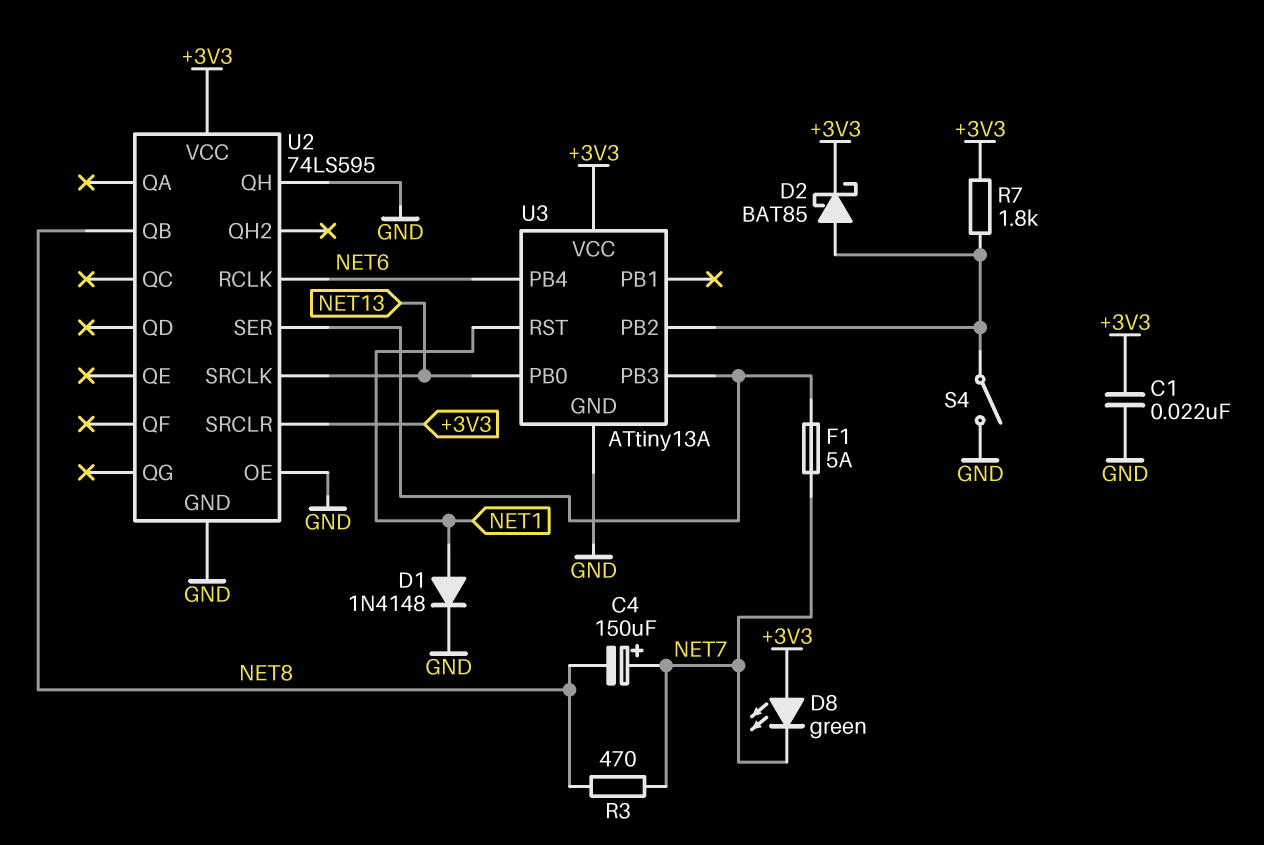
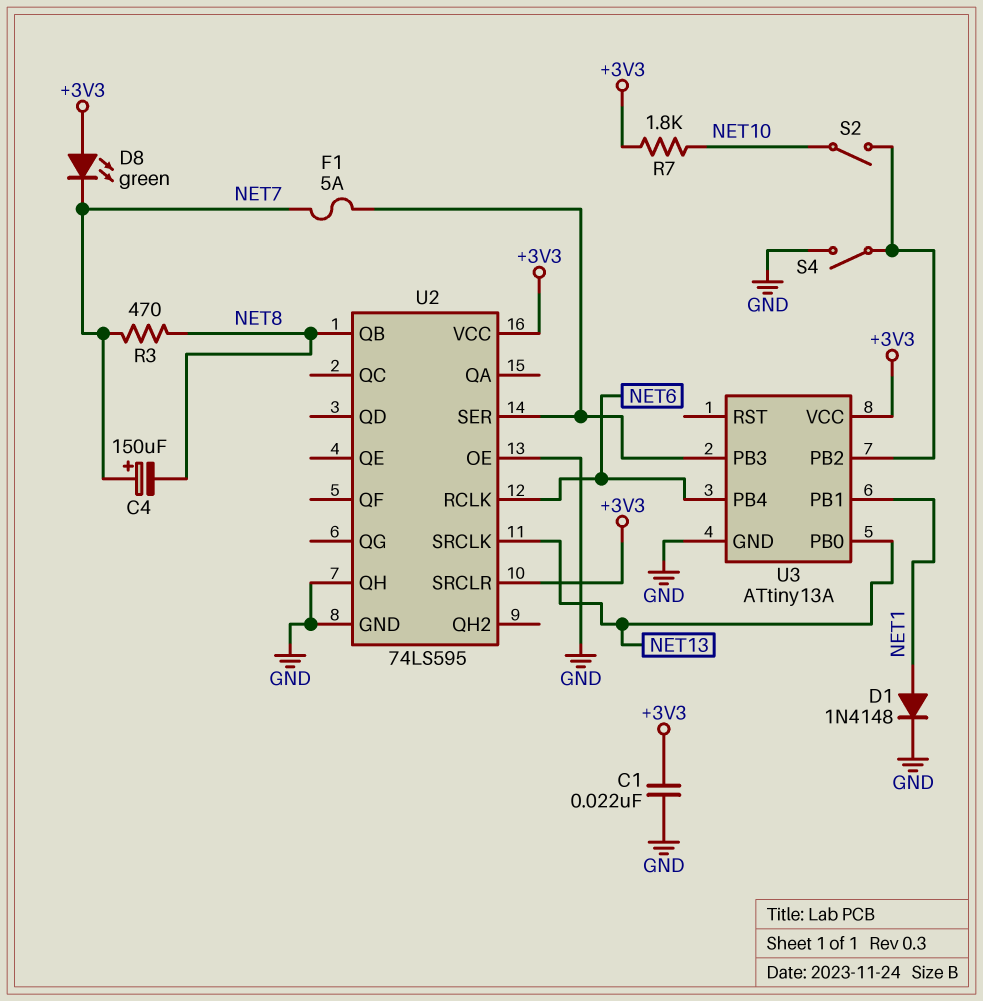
D2: schottky BAT85 (A U3/PB2, K +3V3) -> none
R7: 1.8k (+3V3, U3/PB2) -> 1.8k (+3V3, NET10)
S2: none -> switch (NET10, U3/PB2)
U3 pin PB1: none -> NET1
U3 pin RST: NET1 -> none

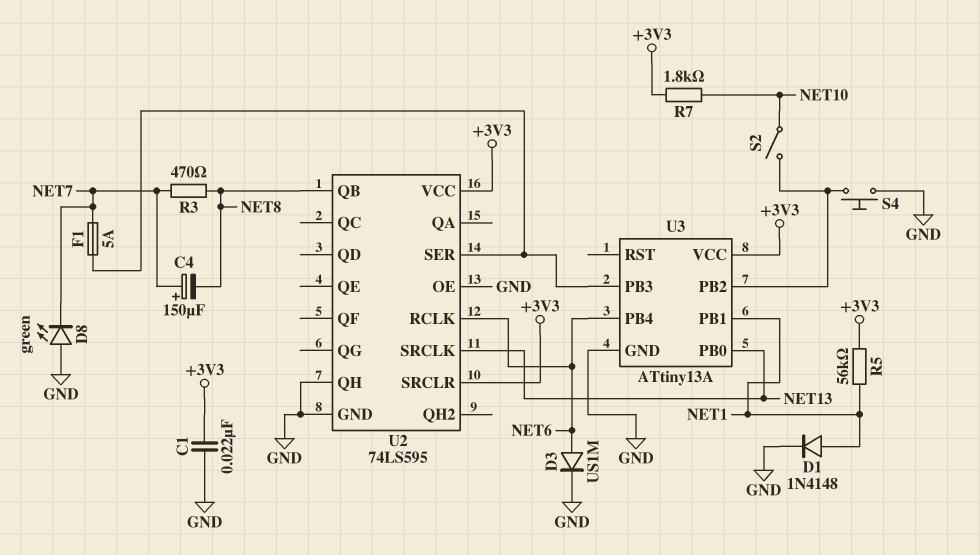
D3: none -> diode US1M (A NET6, K GND)
D8: LED green (A +3V3, K NET7) -> LED green (A GND, K NET7)
R5: none -> 56k (+3V3, NET1)
S4: switch (GND, U3/PB2) -> button (GND, U3/PB2)

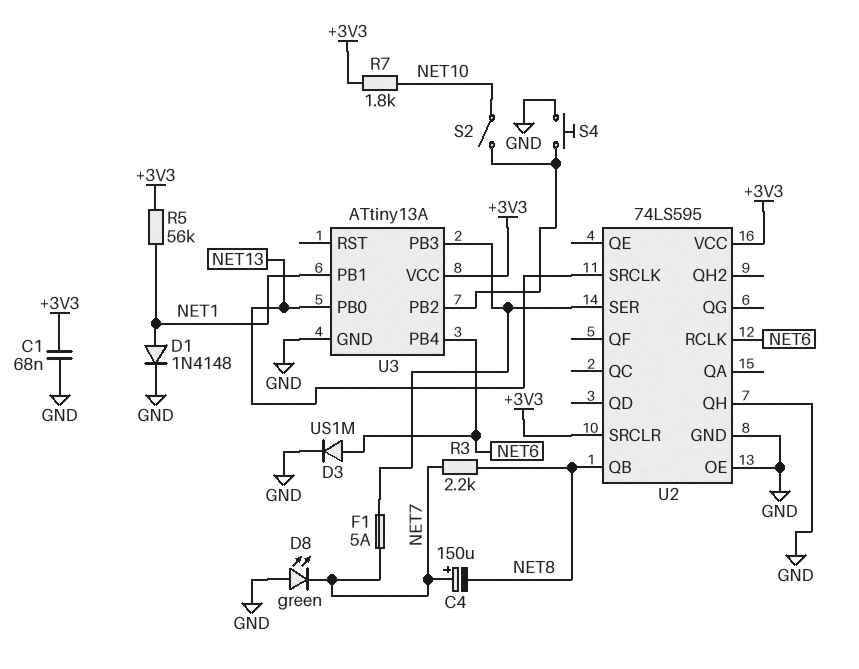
C1: 22nF (+3V3, GND) -> 68nF (+3V3, GND)
R3: 470 (NET7, NET8) -> 2.2k (NET7, NET8)

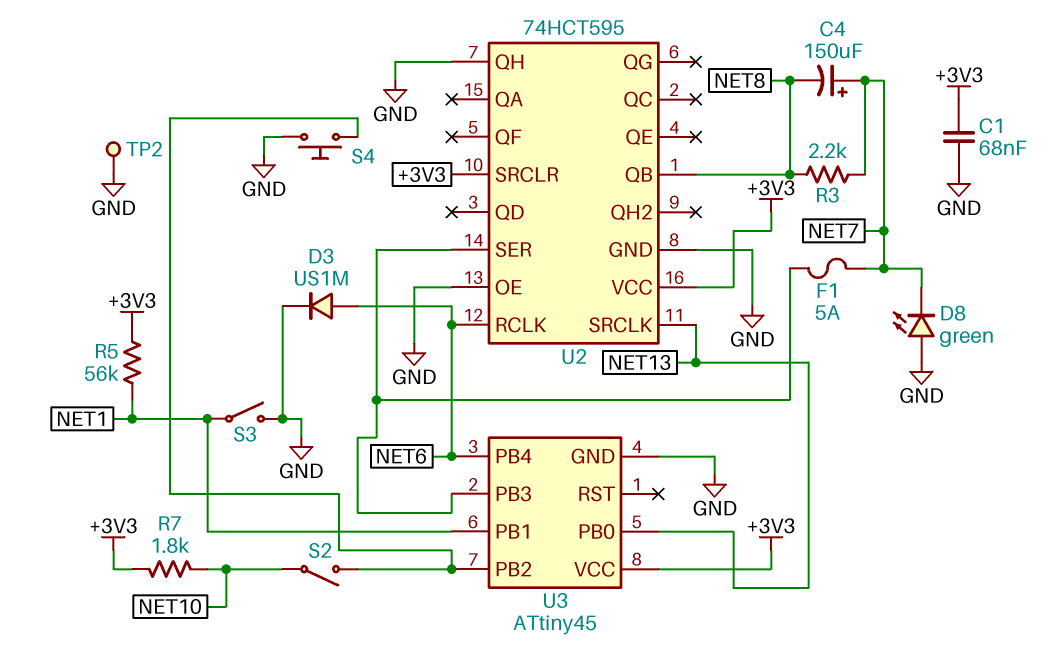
D1: diode 1N4148 (A NET1, K GND) -> none
S3: none -> switch (GND, NET1)
TP2: none -> test point (GND)
U2: 74LS595 -> 74HCT595
U3: ATtiny13A -> ATtiny45

